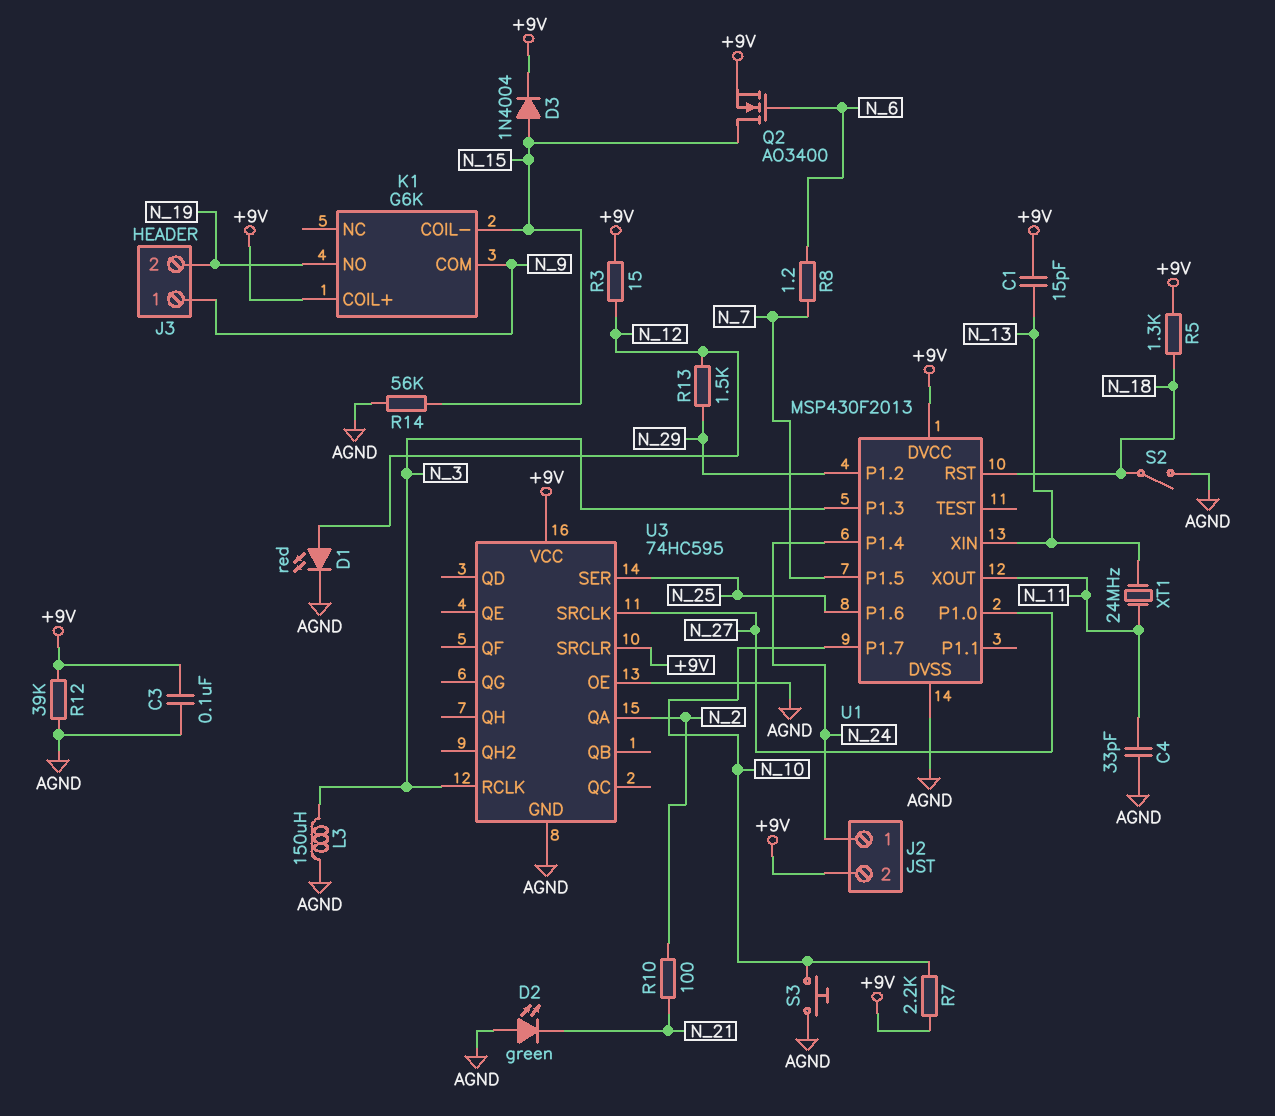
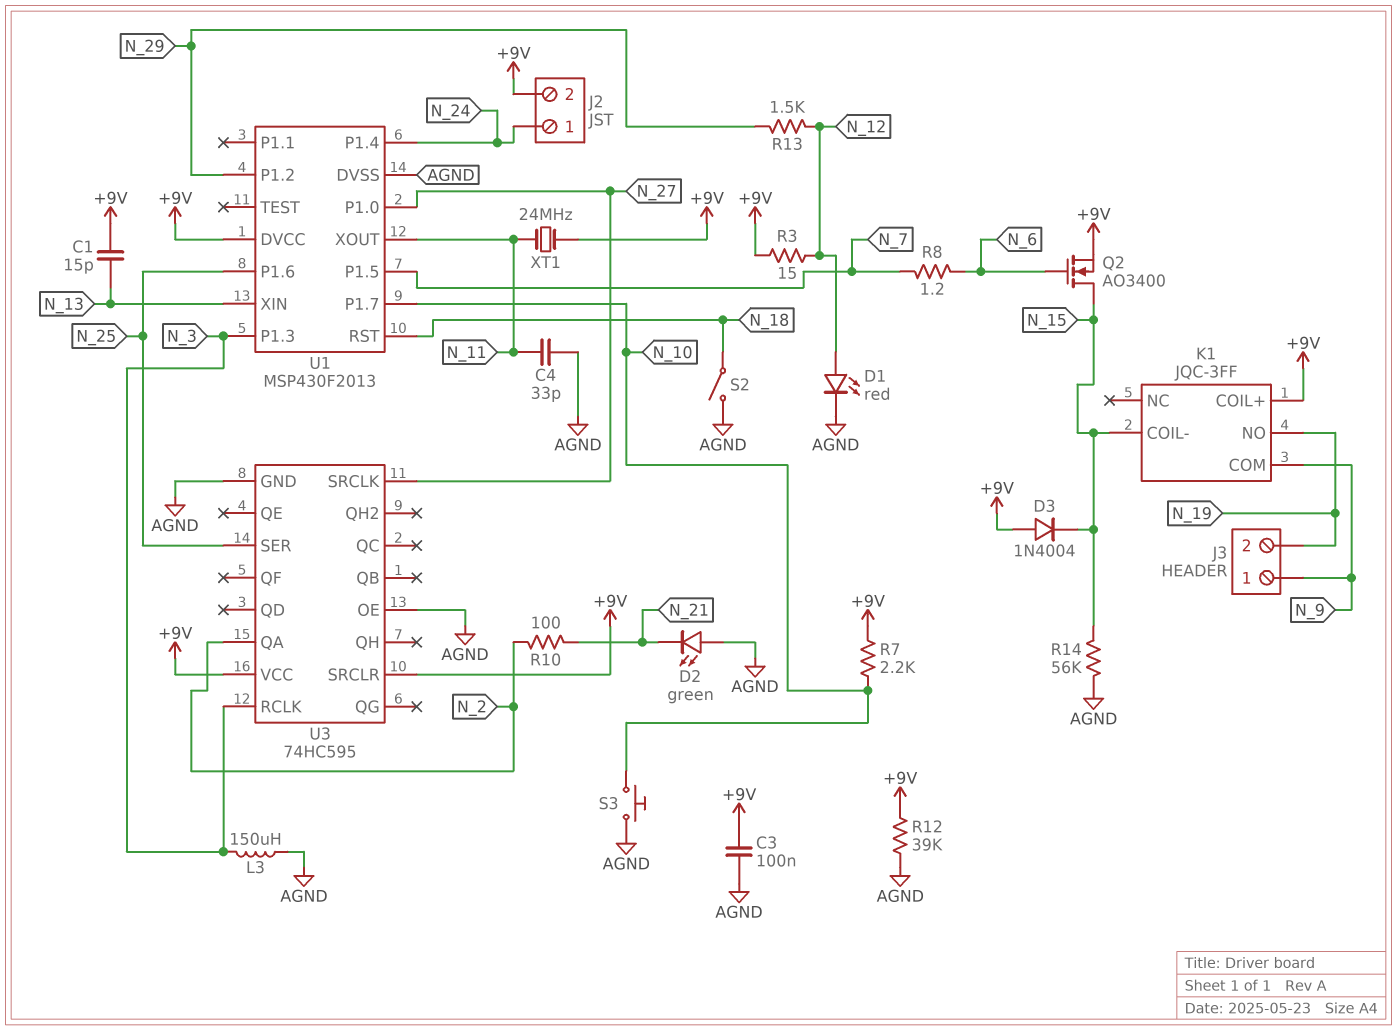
D3: diode 1N4004 (A N_15, K +9V) -> diode 1N4004 (A +9V, K N_15)
K1: G6K -> JQC-3FF
R5: 1.3k (+9V, N_18) -> none
XT1: 24MHz (N_11, N_13) -> 24MHz (+9V, N_11)

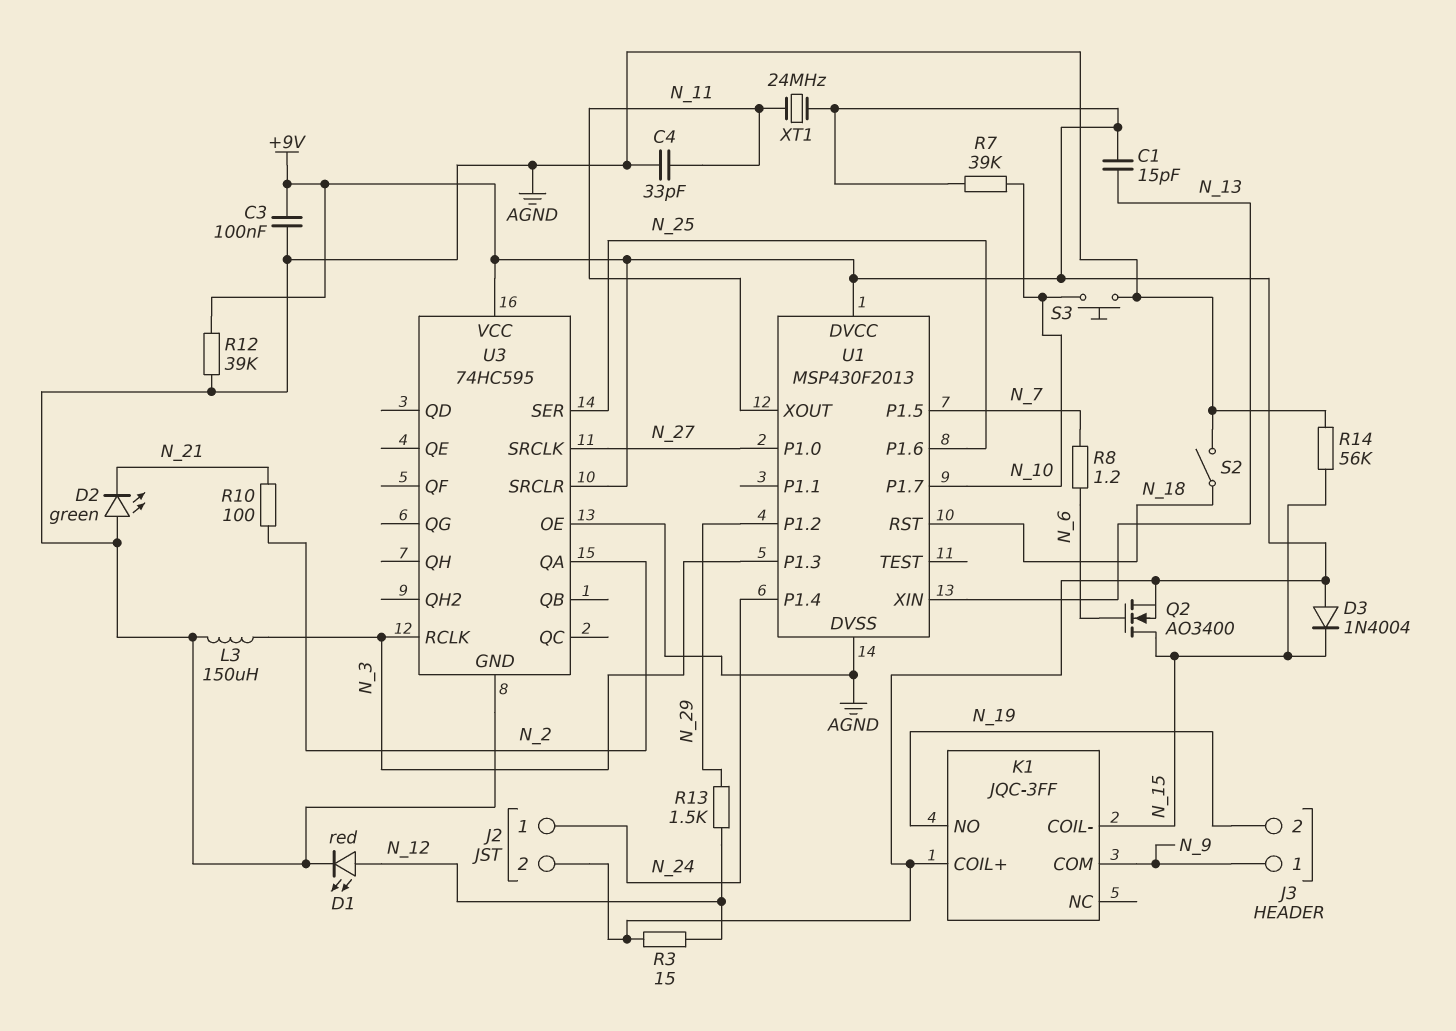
R7: 2.2k (+9V, N_10) -> 39k (+9V, N_10)

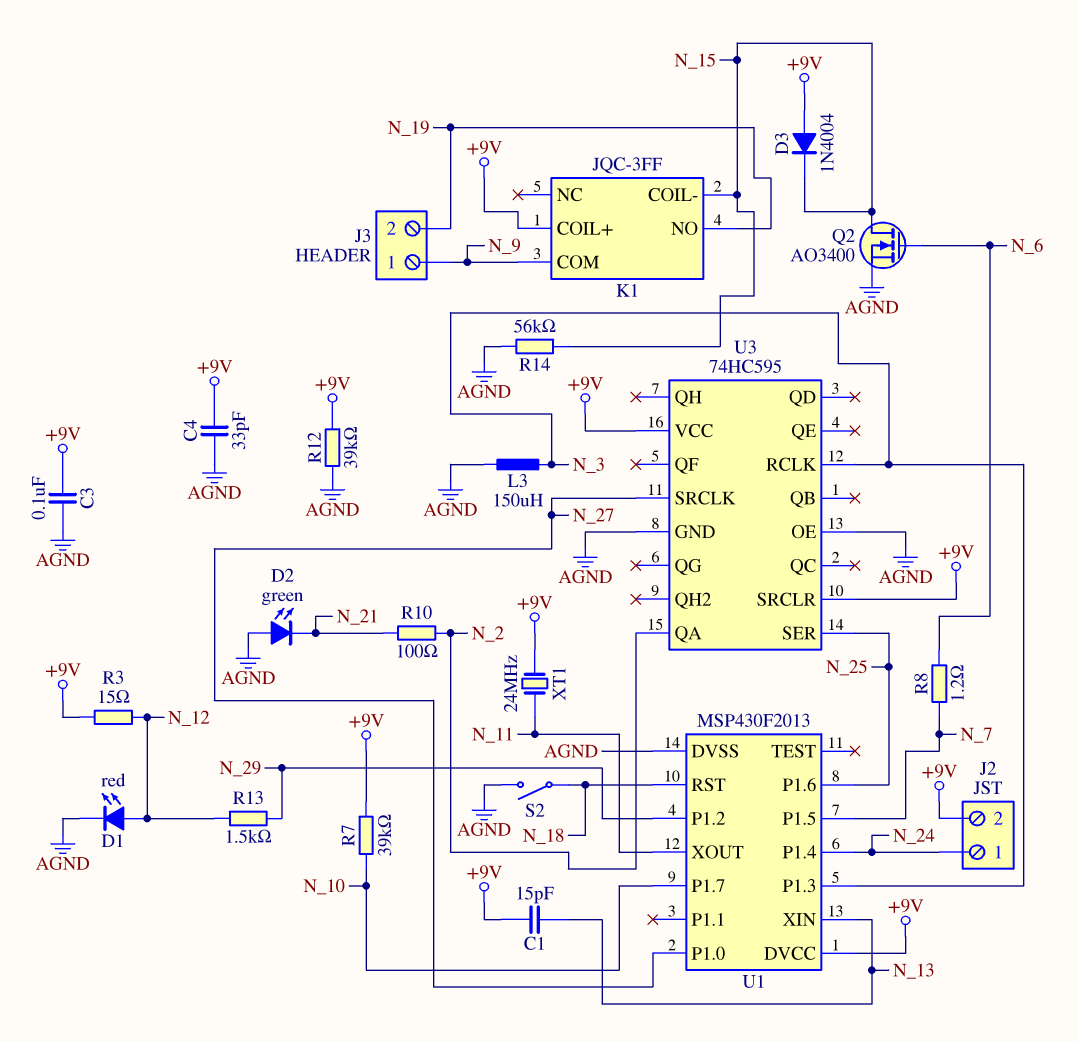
C4: 33pF (AGND, N_11) -> 33pF (+9V, AGND)
Q2: NMOS AO3400 (G N_6, D N_15, S +9V) -> NMOS AO3400 (G N_6, D N_15, S AGND)
S3: button (AGND, N_10) -> none

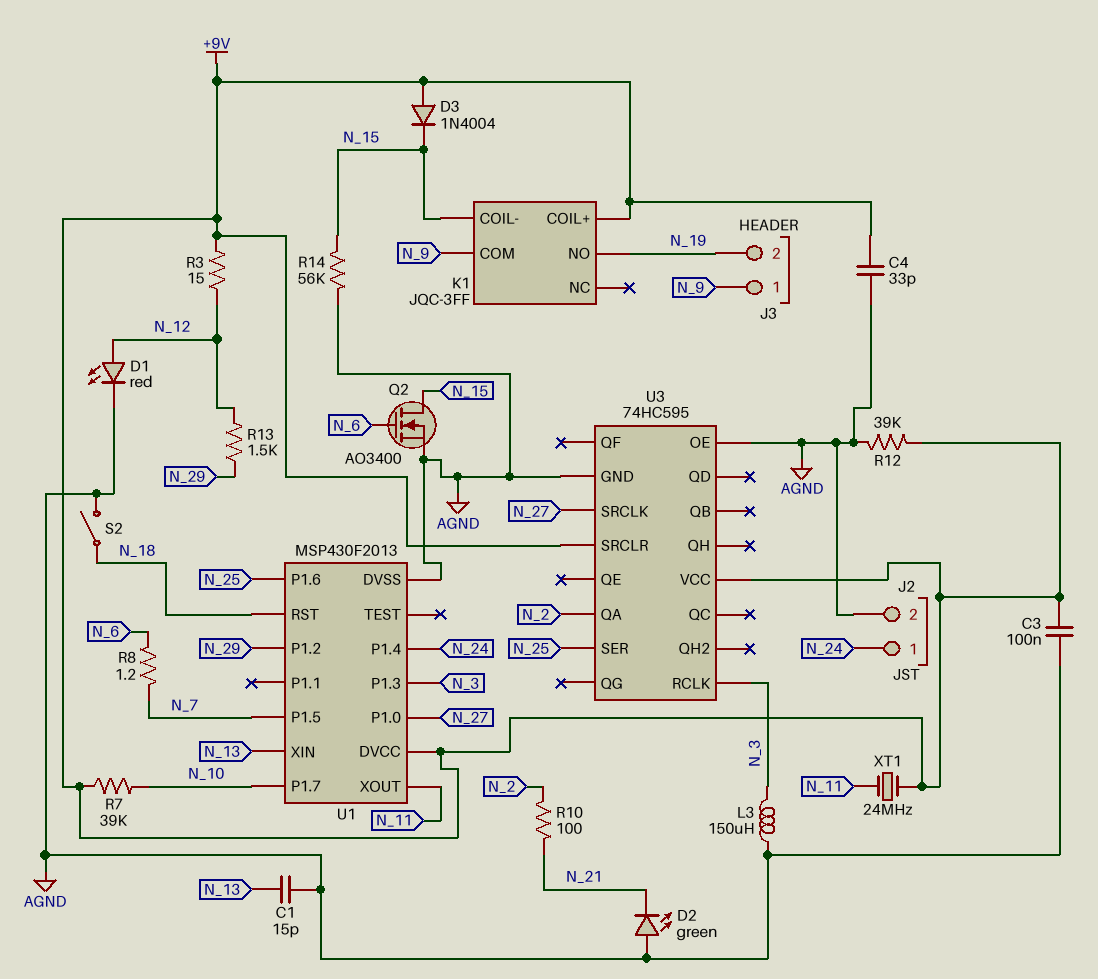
C1: 15pF (+9V, N_13) -> 15pF (AGND, N_13)
J2 pin 2: +9V -> AGND

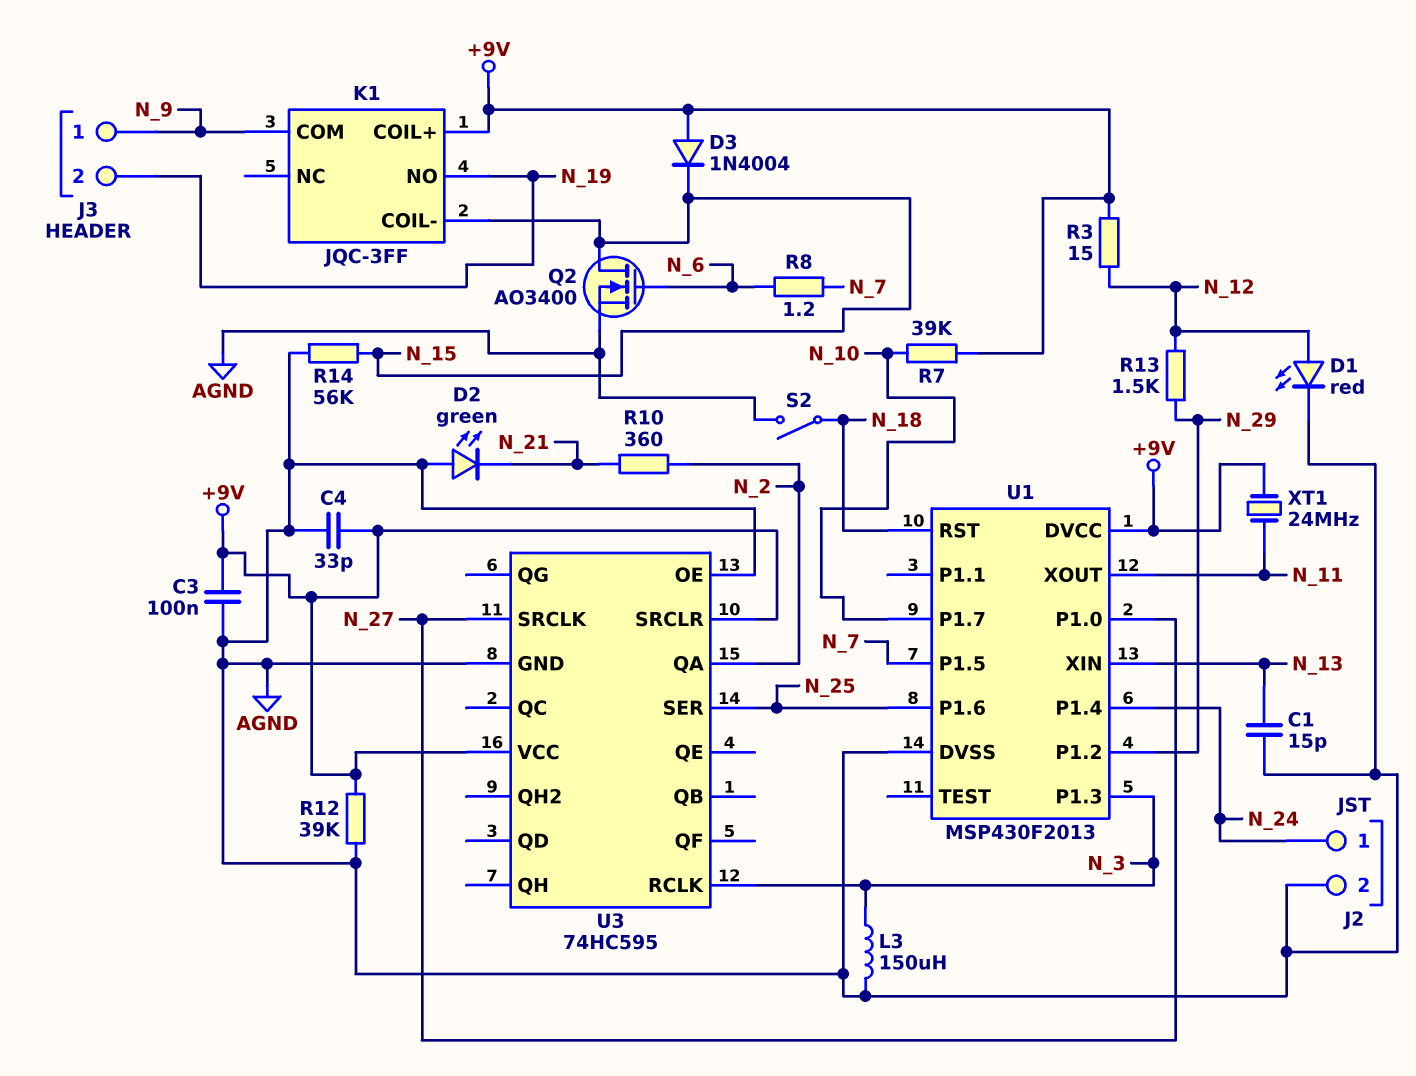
R10: 100 (N_2, N_21) -> 360 (N_2, N_21)

